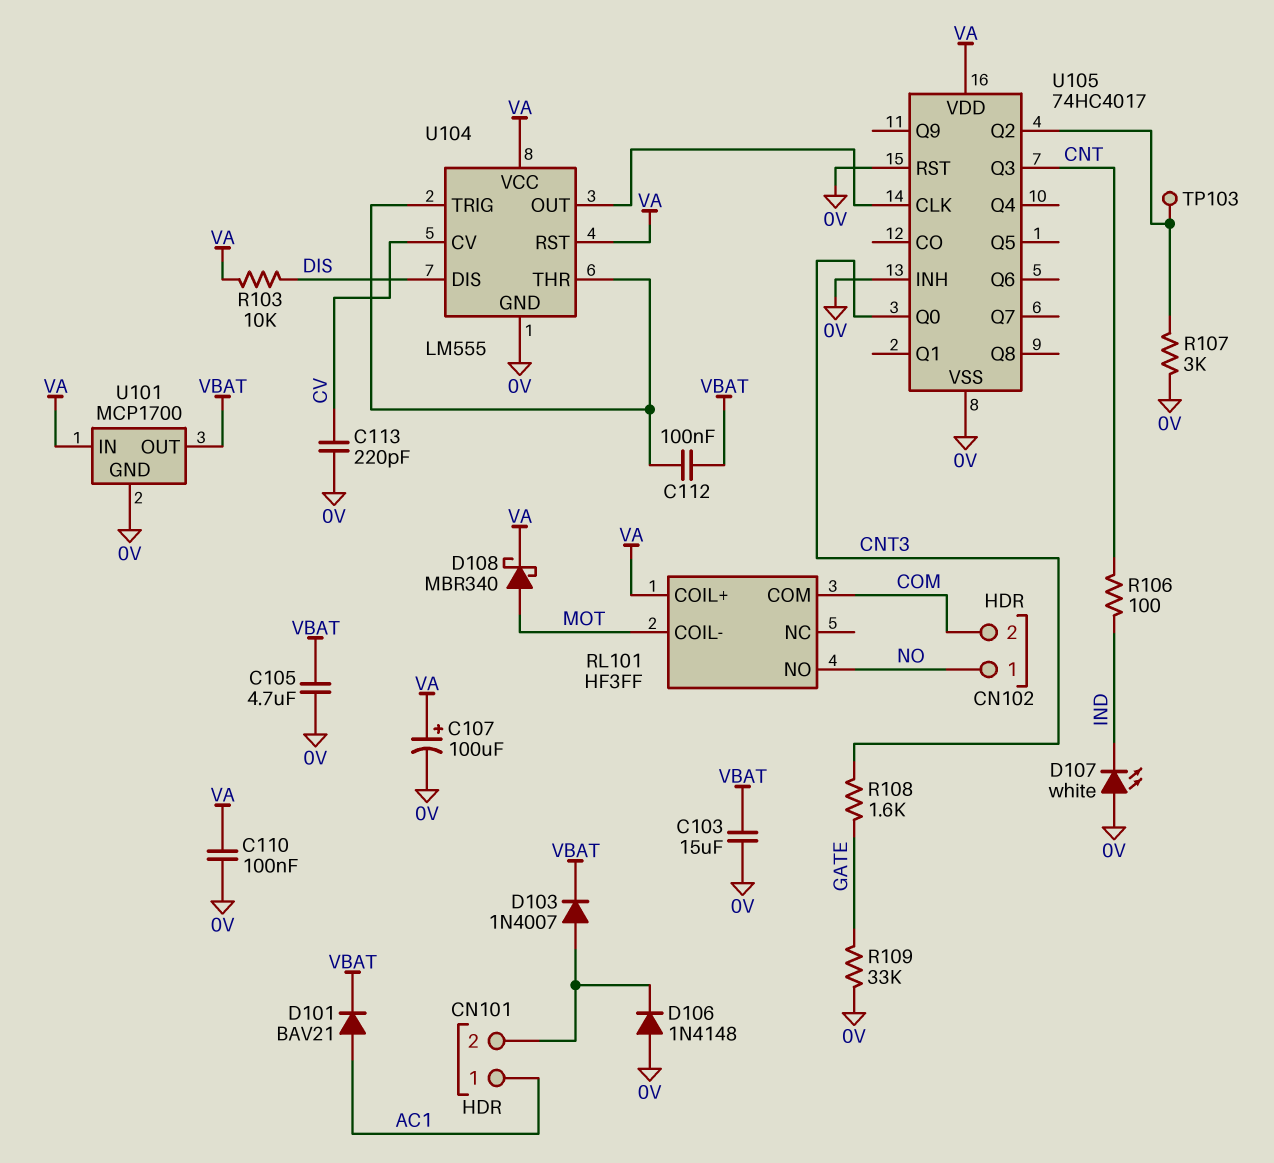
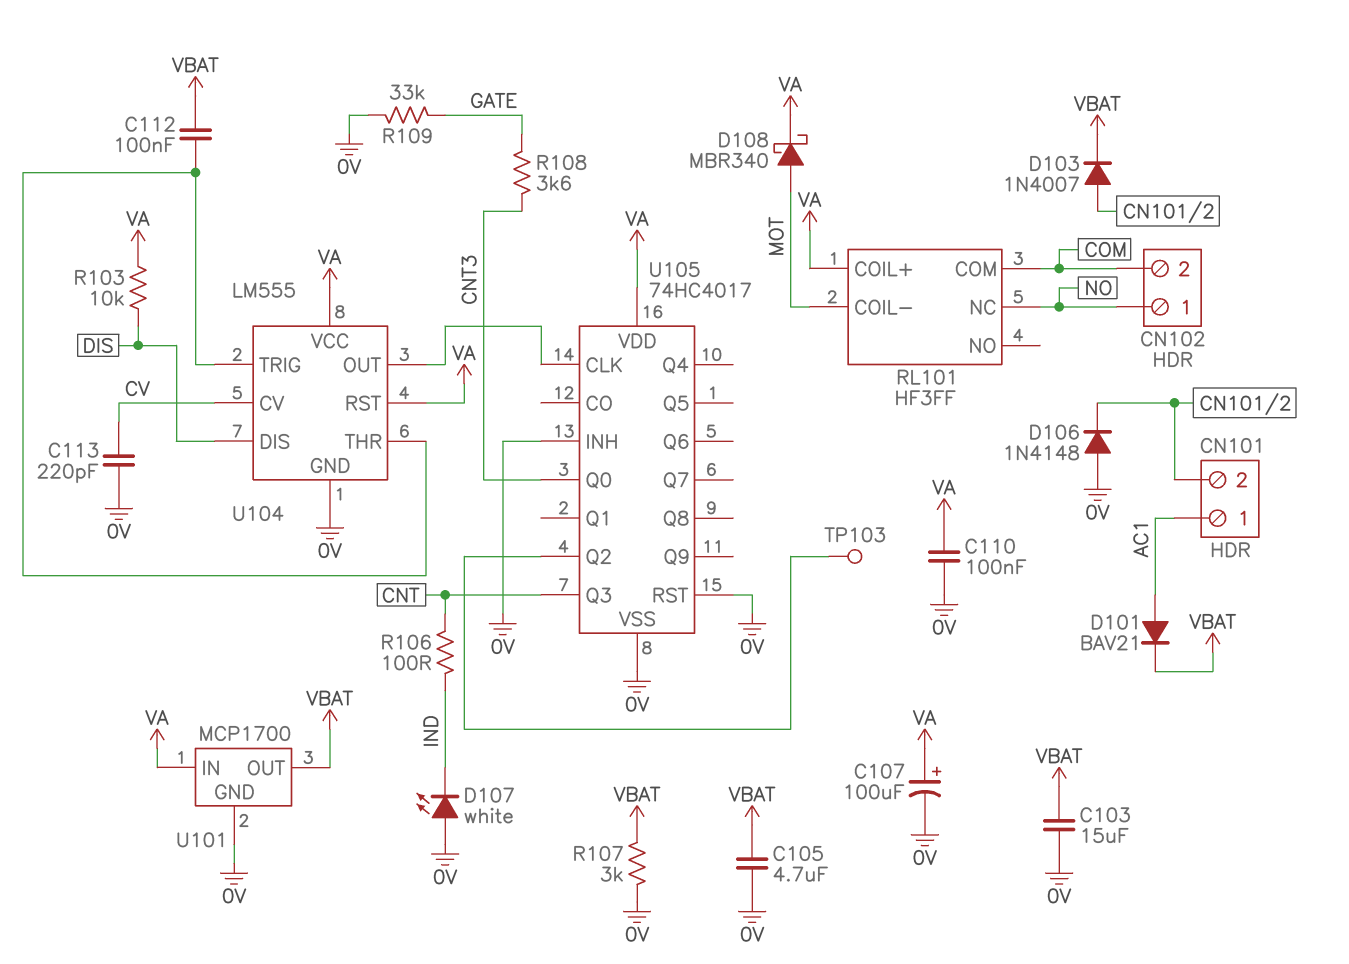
R107: 3k (0V, U105/Q2) -> 3k (0V, VBAT)
R108: 1.6k (CNT3, GATE) -> 3.6k (CNT3, GATE)
RL101 pin NC: none -> NO
RL101 pin NO: NO -> none

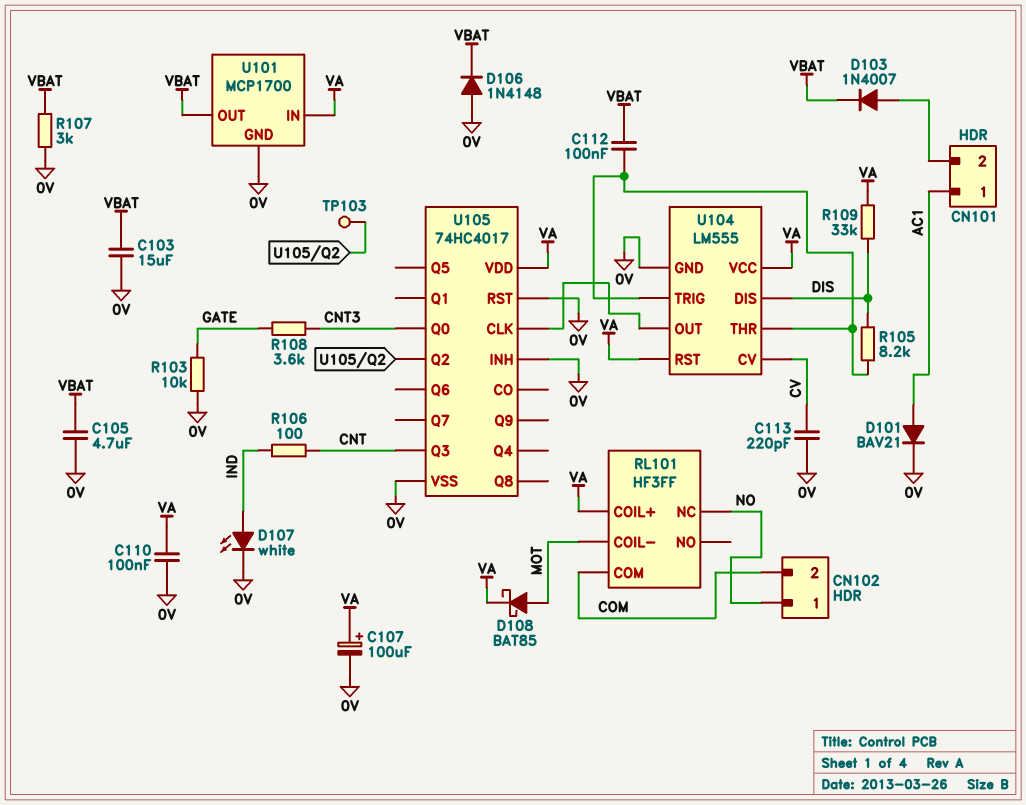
D101: diode BAV21 (A AC1, K VBAT) -> diode BAV21 (A AC1, K 0V)
D106: diode 1N4148 (A 0V, K CN101/2) -> diode 1N4148 (A 0V, K VBAT)
D107: LED white (A 0V, K IND) -> LED white (A IND, K 0V)
D108: schottky MBR340 (A MOT, K VA) -> schottky BAT85 (A MOT, K VA)
R103: 10k (DIS, VA) -> 10k (0V, GATE)
R105: none -> 8.2k (DIS, U104/THR)
R109: 33k (0V, GATE) -> 33k (DIS, VA)

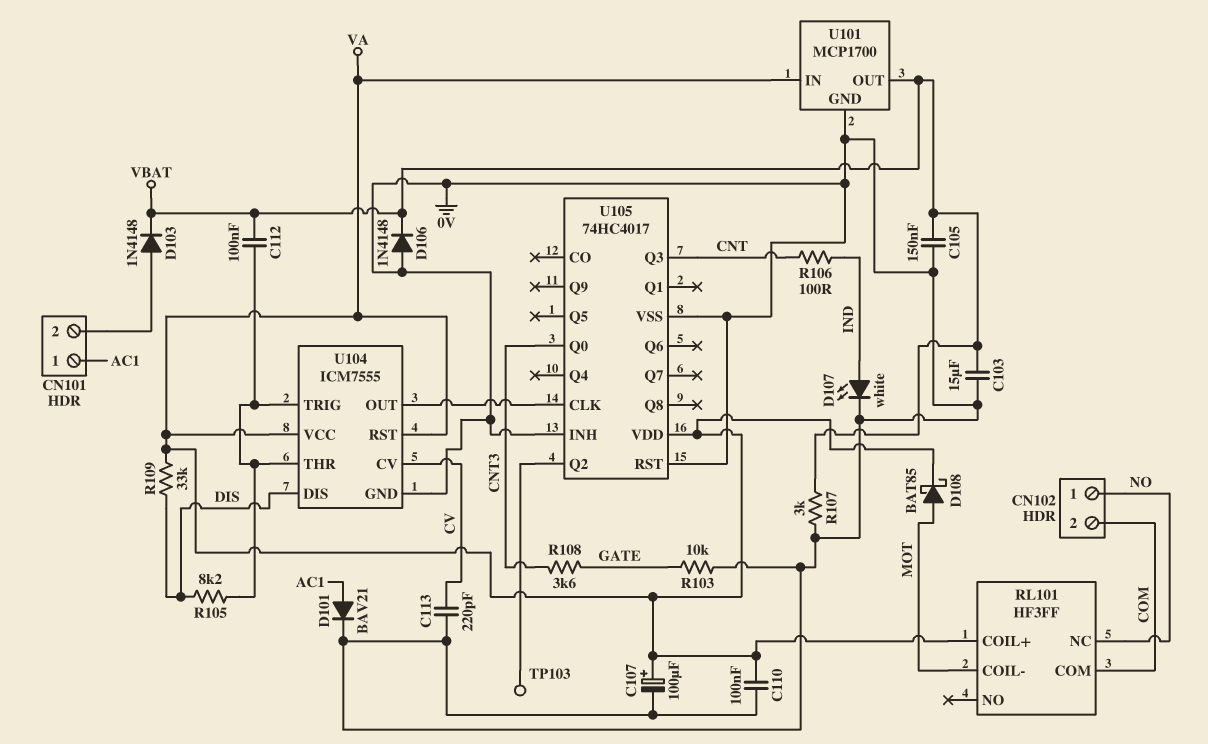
C105: 4.7uF (0V, VBAT) -> 150nF (0V, VBAT)
D103: diode 1N4007 (A CN101/2, K VBAT) -> diode 1N4148 (A CN101/2, K VBAT)
U104: LM555 -> ICM7555

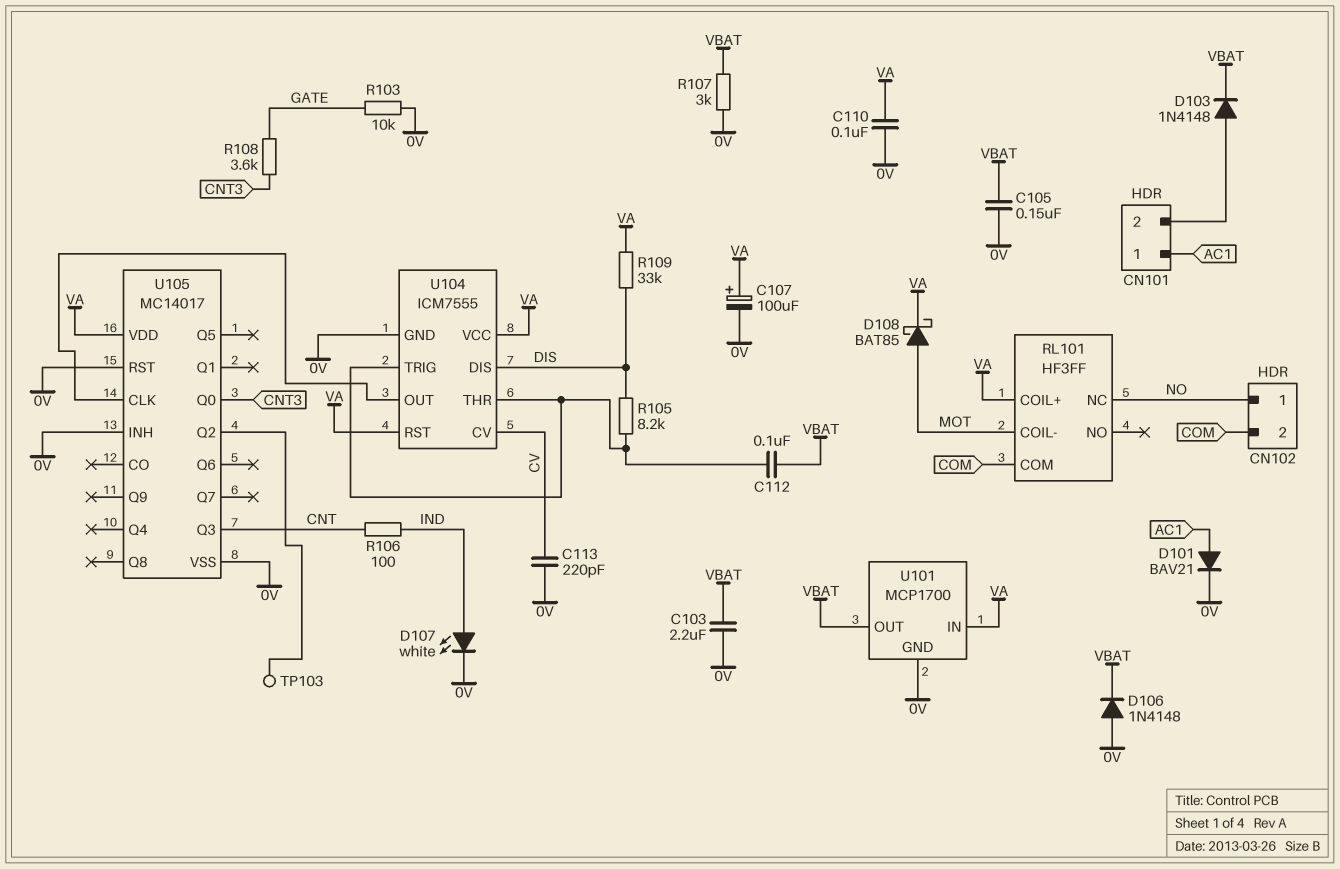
C103: 15uF (0V, VBAT) -> 2.2uF (0V, VBAT)
U105: 74HC4017 -> MC14017

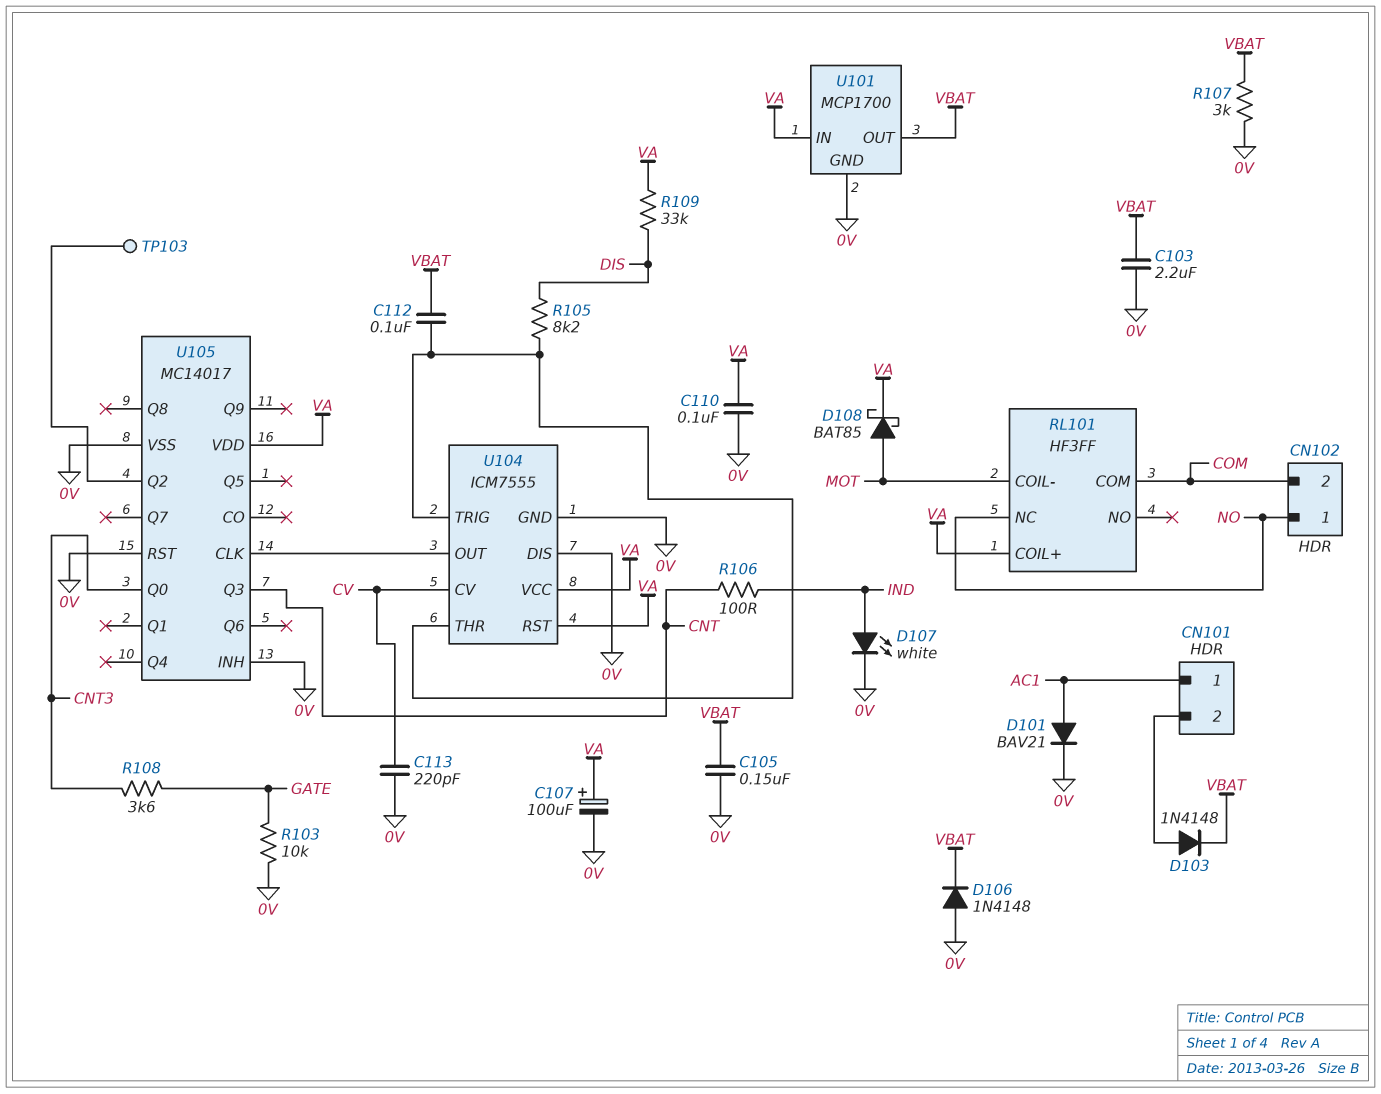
U104 pin DIS: DIS -> 0V

